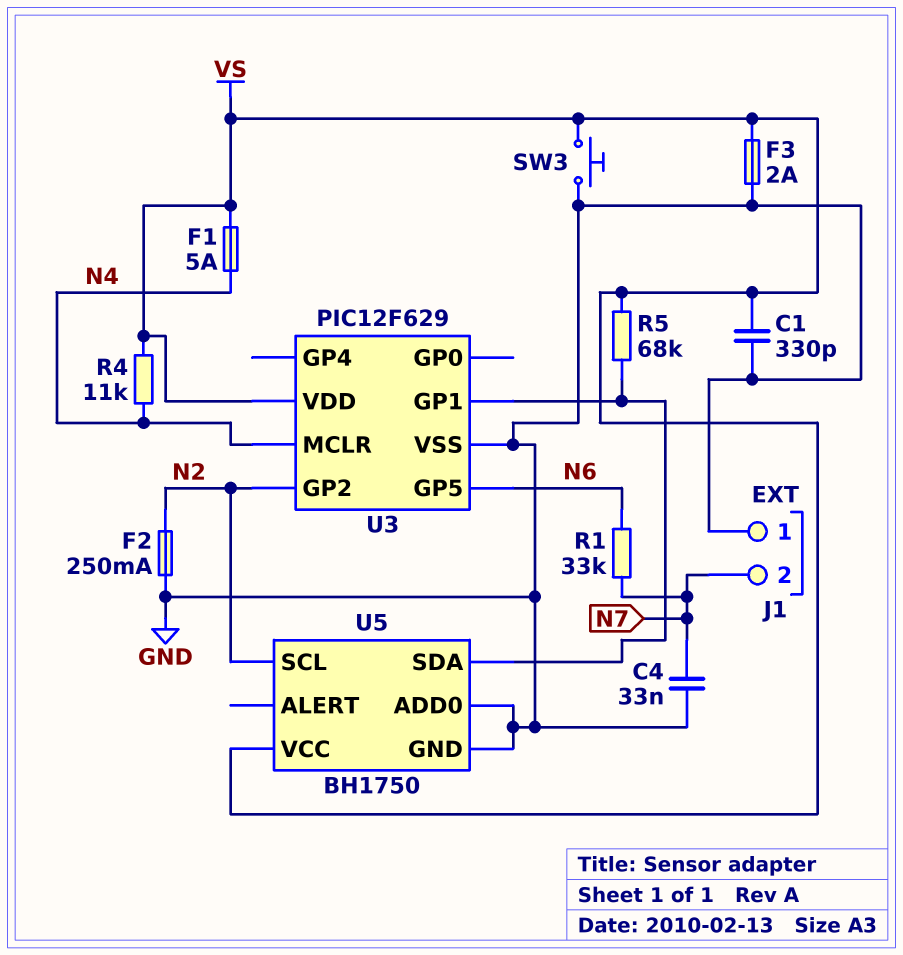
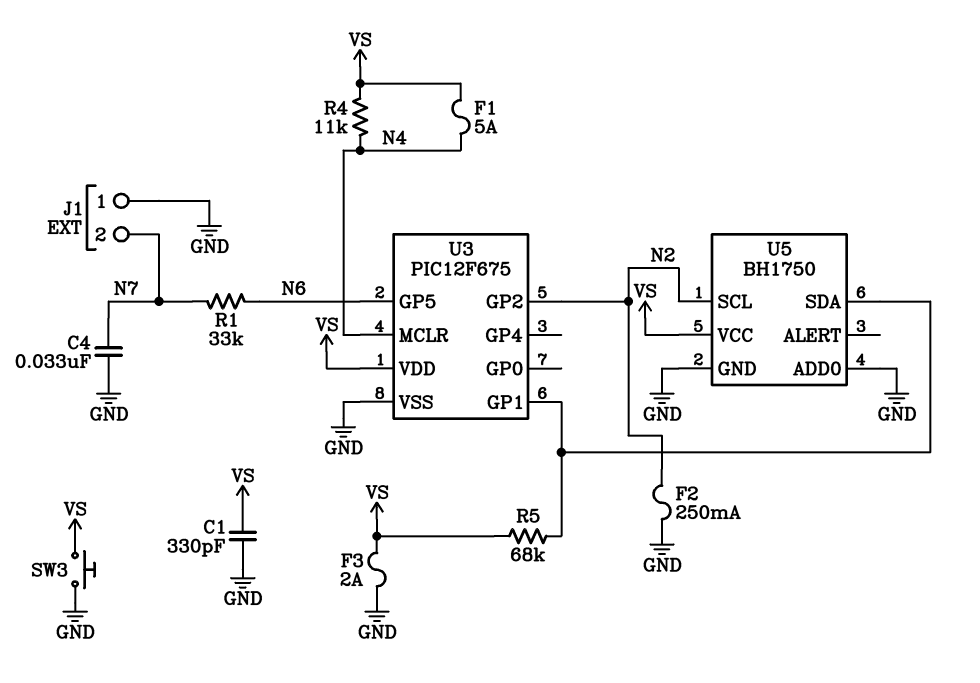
U3: PIC12F629 -> PIC12F675

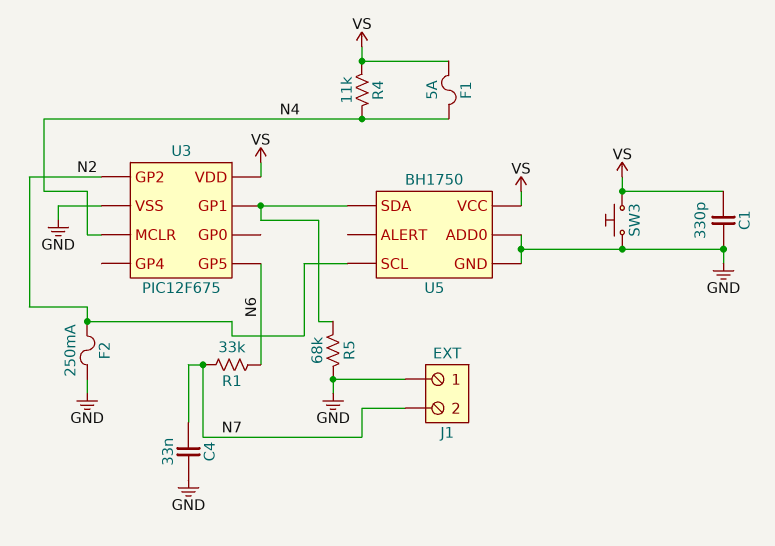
F3: 2A (GND, VS) -> none
R5: 68k (U3/GP1, VS) -> 68k (GND, U3/GP1)

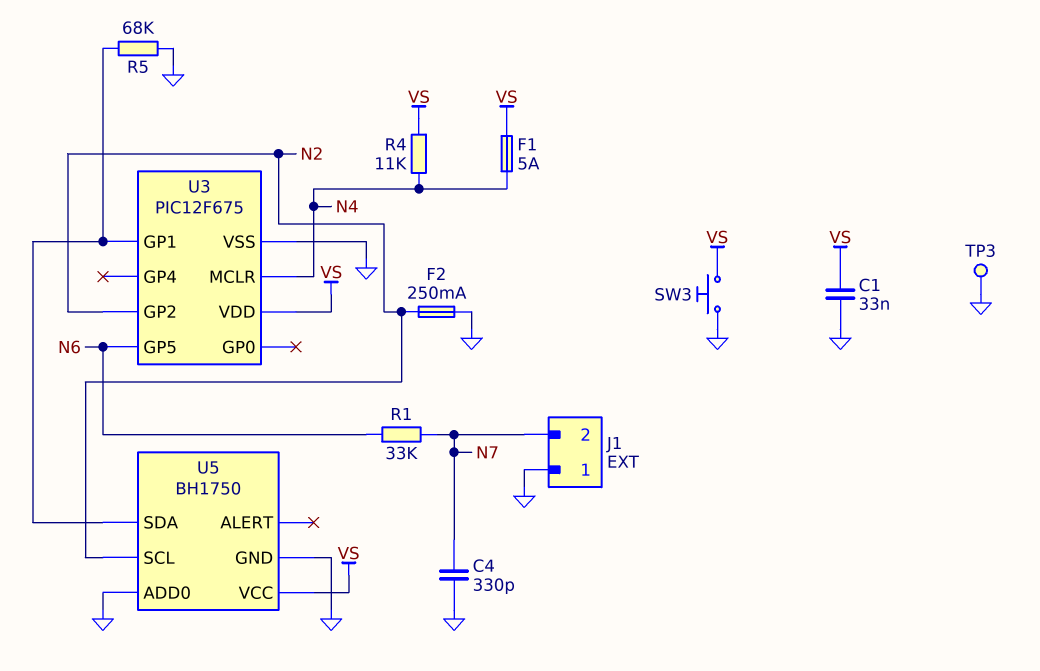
C1: 330pF (GND, VS) -> 33nF (GND, VS)
C4: 33nF (GND, N7) -> 330pF (GND, N7)
TP3: none -> test point (GND)

